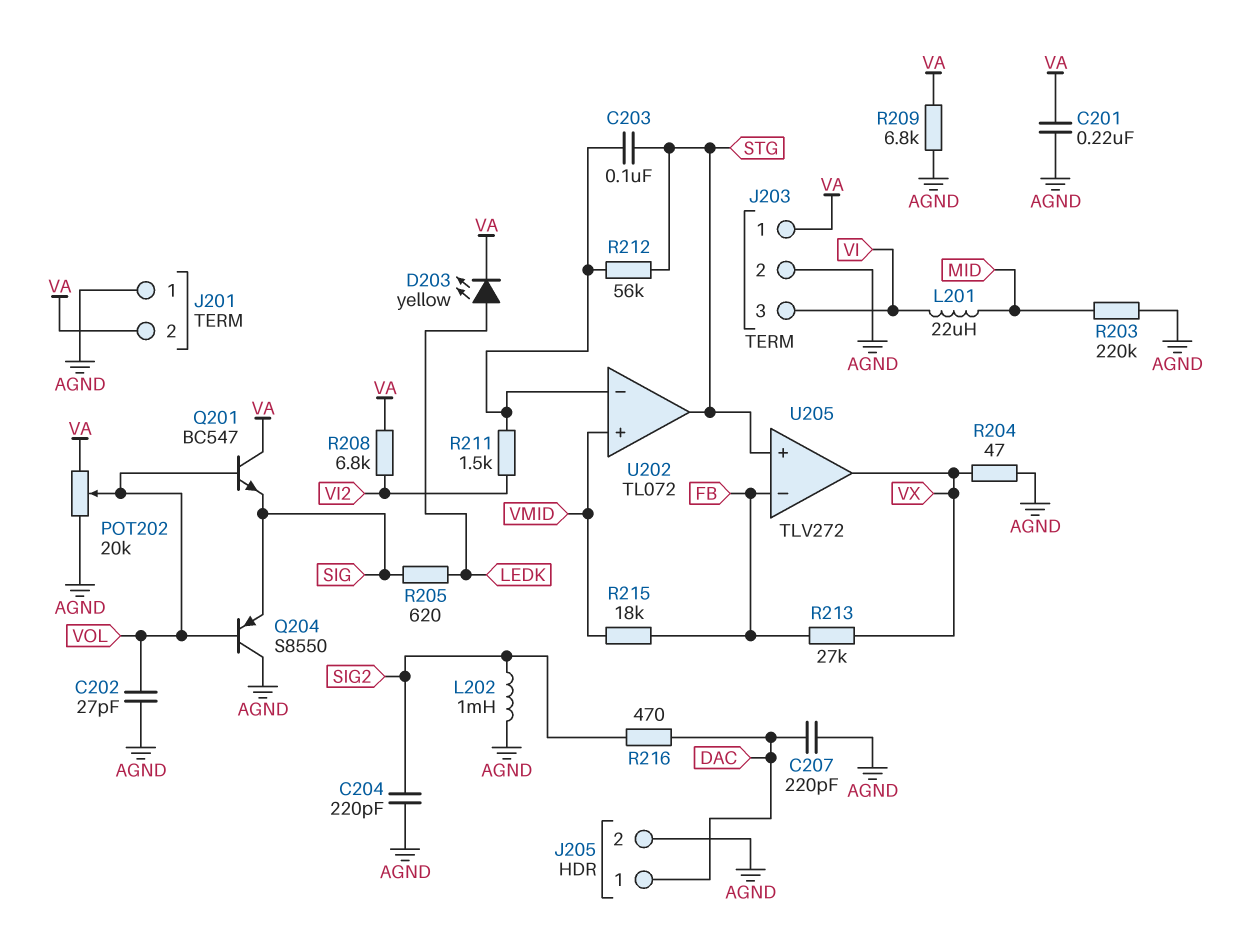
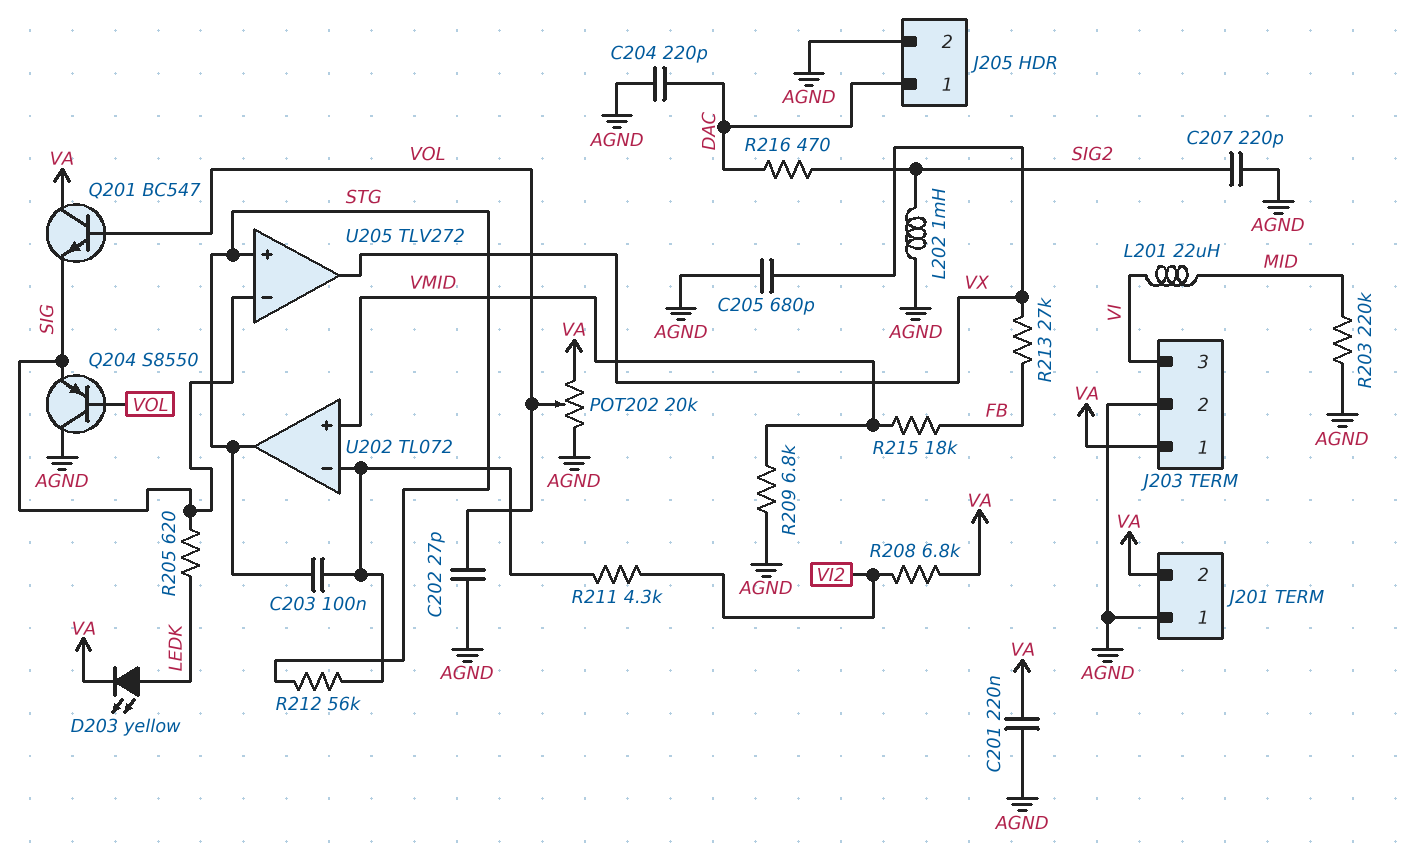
C204: 220pF (AGND, SIG2) -> 220pF (AGND, DAC)
C205: none -> 680pF (AGND, VX)
C207: 220pF (AGND, DAC) -> 220pF (AGND, SIG2)
R204: 47 (AGND, VX) -> none
R209: 6.8k (AGND, VA) -> 6.8k (AGND, VMID)
R211: 1.5k (U202/in-, VI2) -> 4.3k (U202/in-, VI2)
U205 pin in-: FB -> SIG

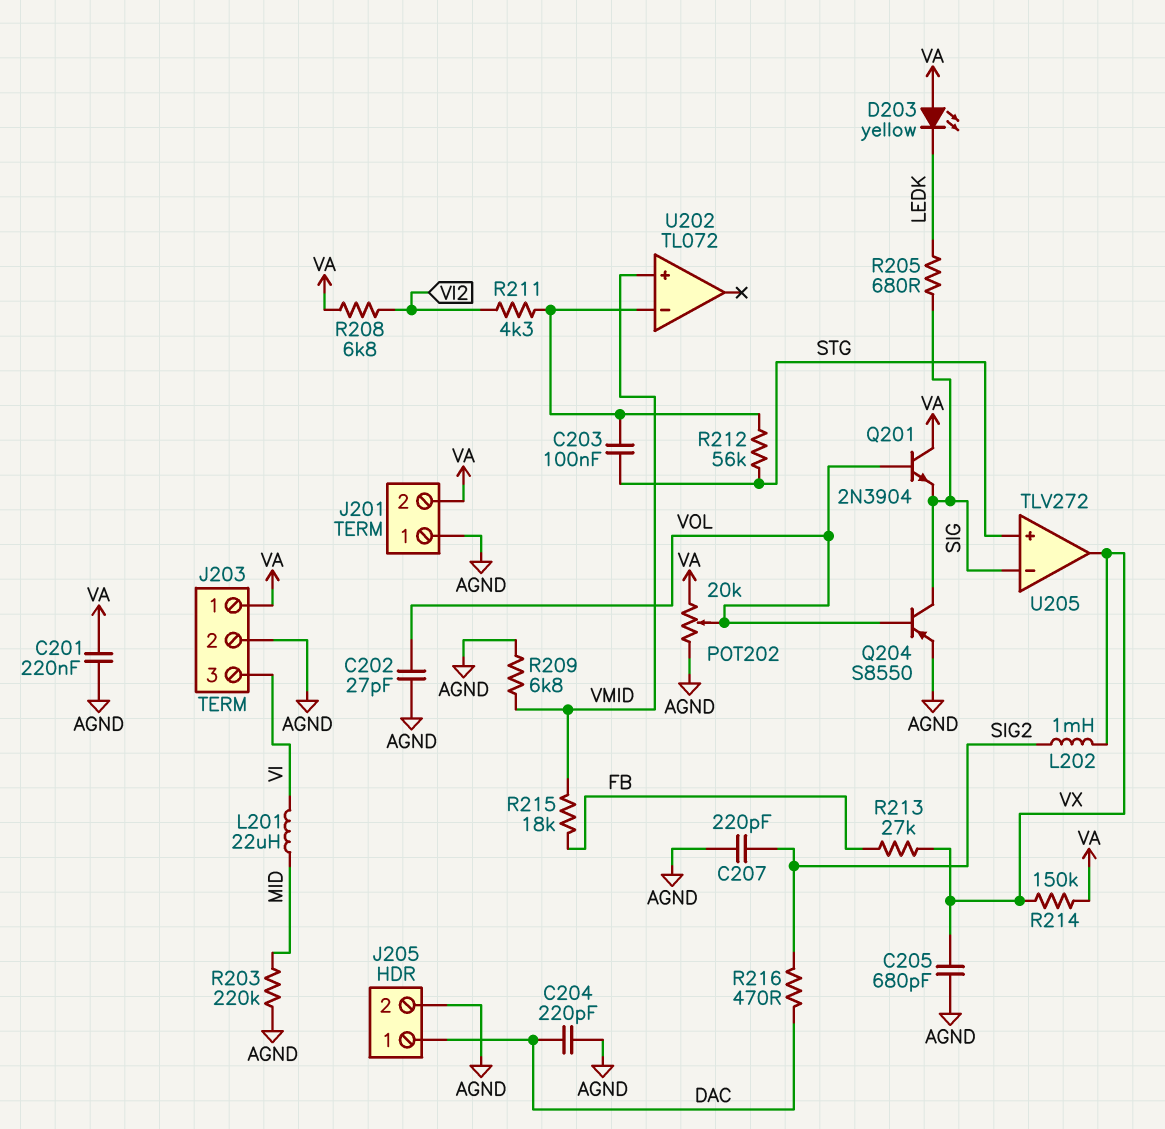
D203: LED yellow (A LEDK, K VA) -> LED yellow (A VA, K LEDK)
L202: 1mH (AGND, SIG2) -> 1mH (SIG2, VX)
Q201: NPN BC547 (B VOL, C VA, E SIG) -> NPN 2N3904 (B VOL, C VA, E SIG)
Q204: PNP S8550 (B VOL, C AGND, E SIG) -> PNP S8550 (B VOL, C SIG, E AGND)
R205: 620 (LEDK, SIG) -> 680 (LEDK, SIG)
R214: none -> 150k (VA, VX)
U202 pin out: STG -> none

